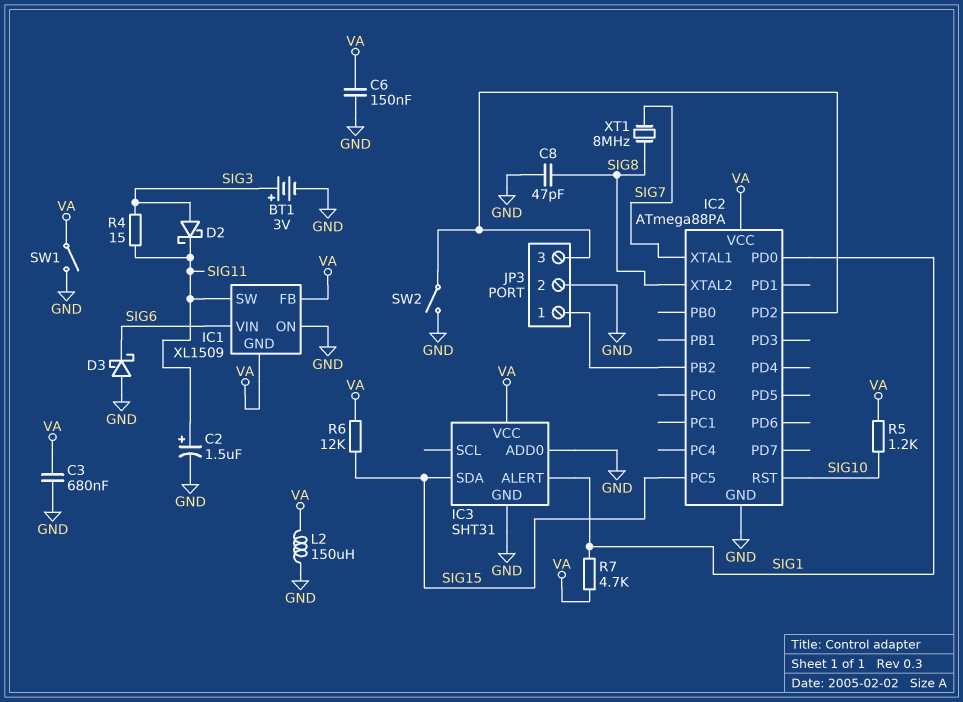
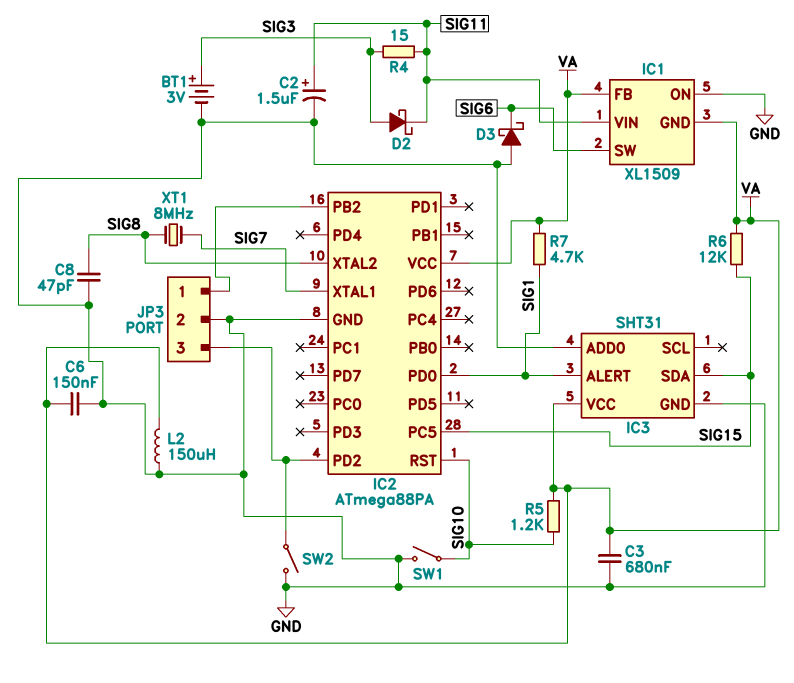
IC1 pin SW: SIG11 -> SIG6
IC1 pin VIN: SIG6 -> SIG11
SW1: switch (GND, VA) -> switch (GND, SIG10)

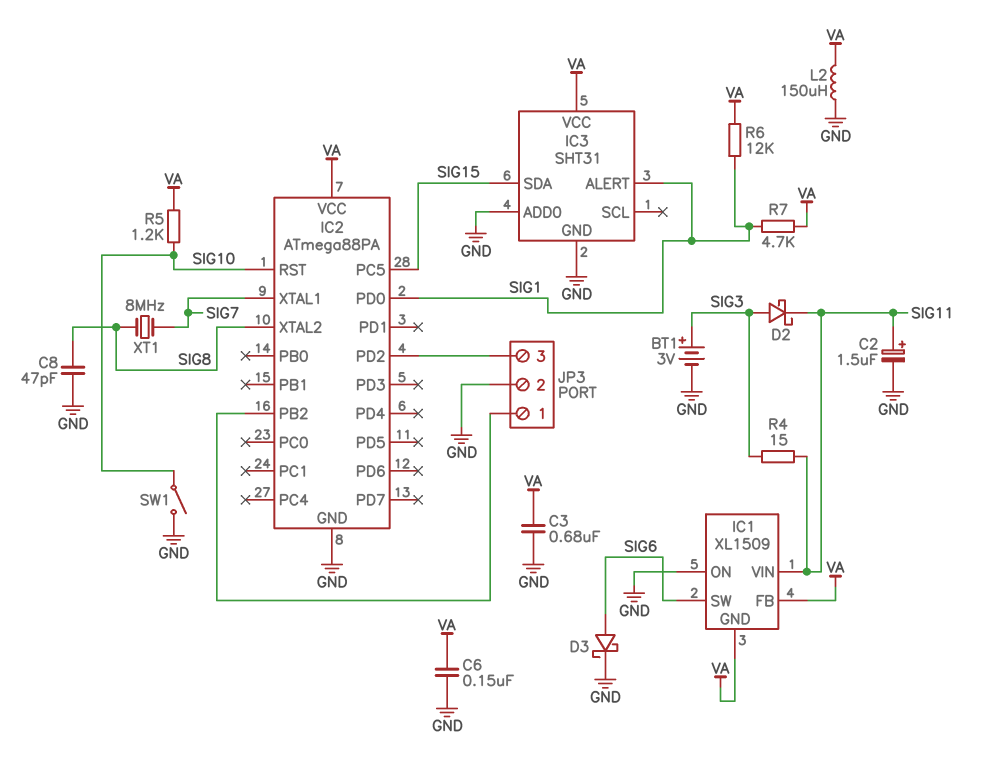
D3: schottky (A GND, K SIG6) -> schottky (A SIG6, K GND)
R6: 12k (SIG15, VA) -> 12k (SIG1, VA)
SW2: switch (GND, IC2/PD2) -> none

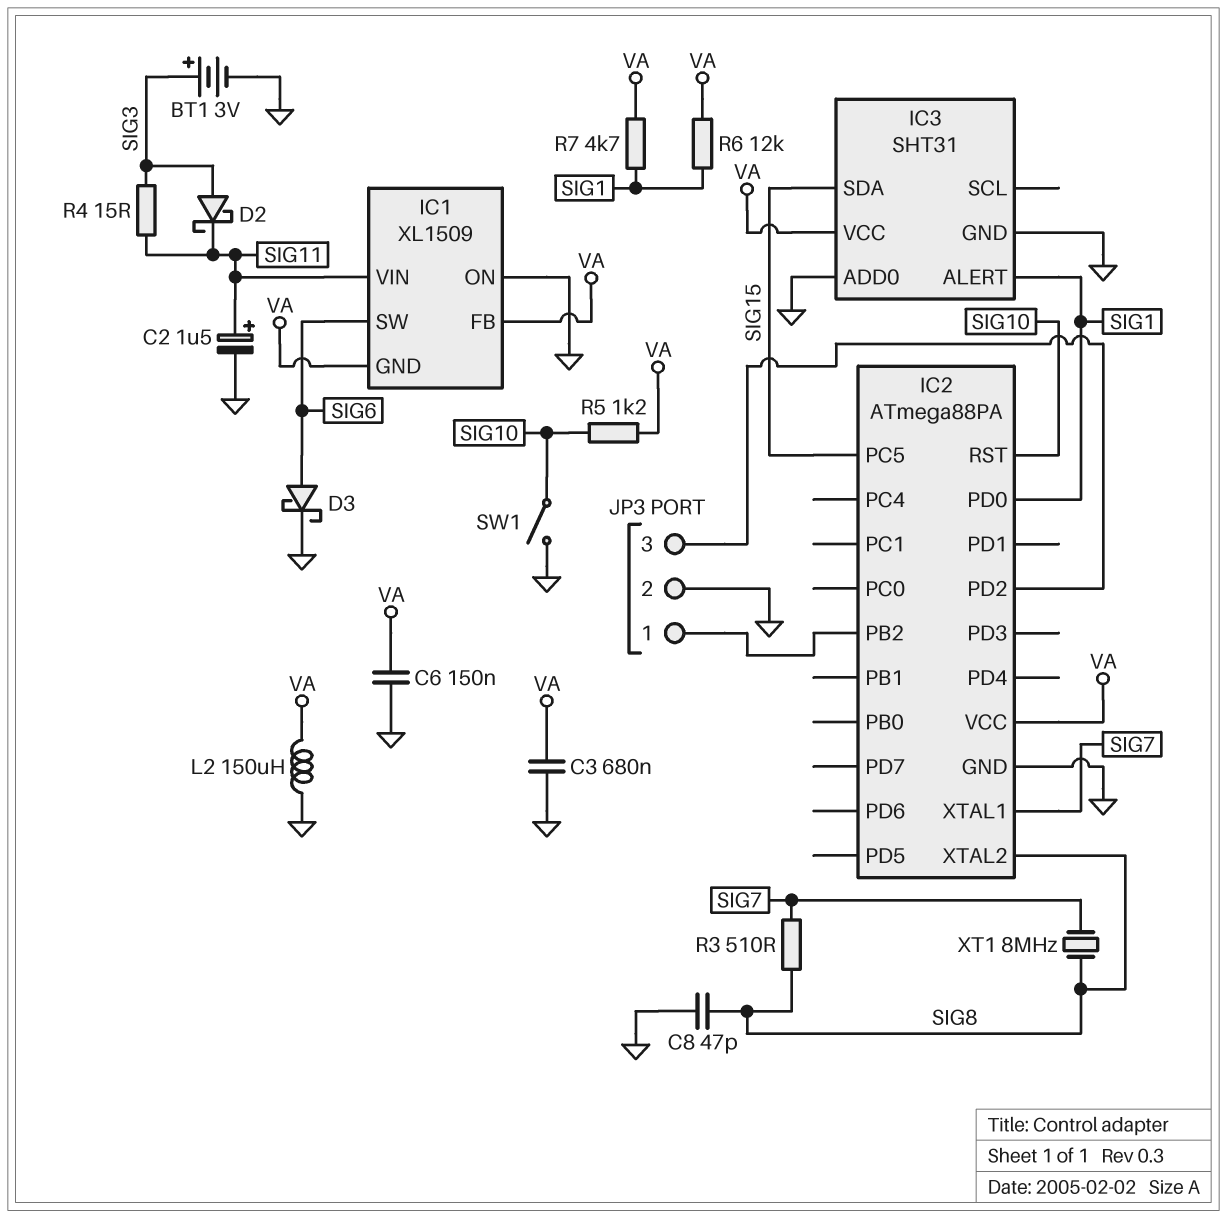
R3: none -> 510 (SIG7, SIG8)

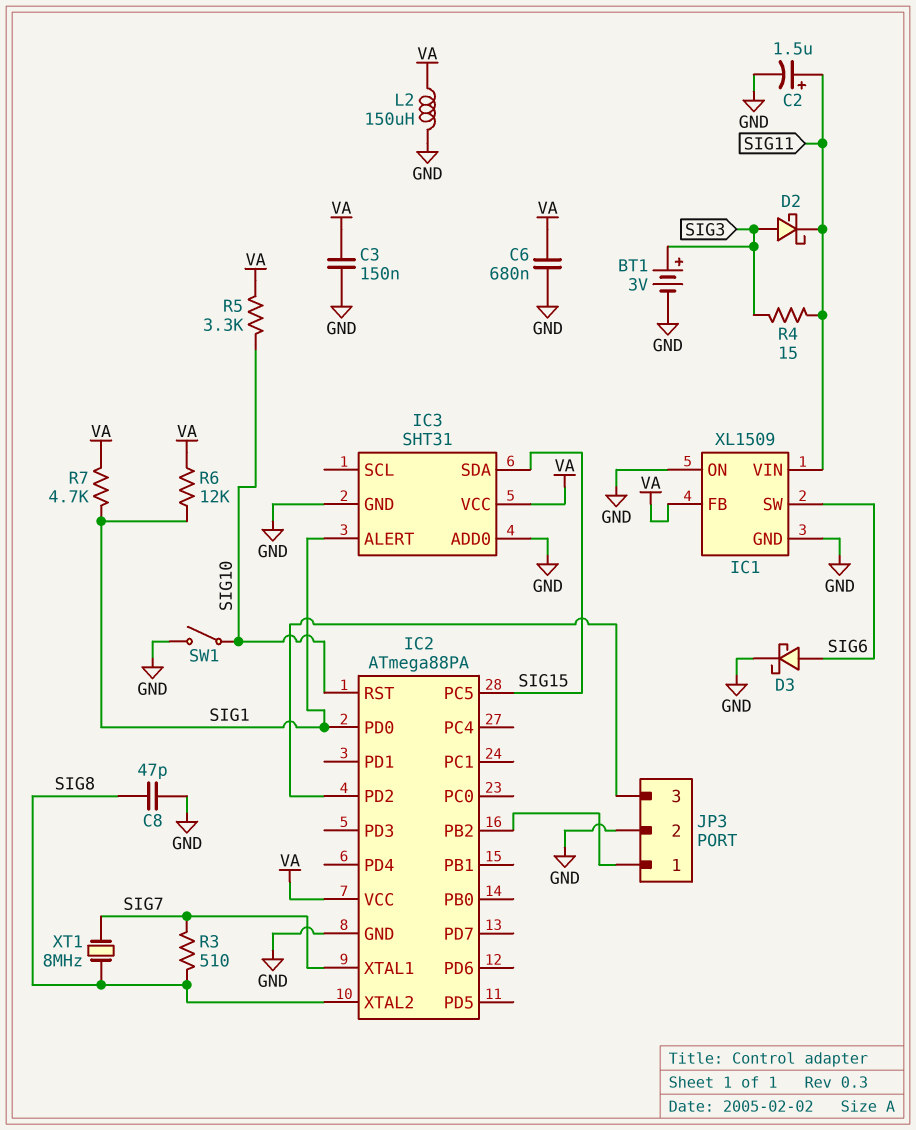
C3: 680nF (GND, VA) -> 150nF (GND, VA)
C6: 150nF (GND, VA) -> 680nF (GND, VA)
IC1 pin GND: VA -> GND
R5: 1.2k (SIG10, VA) -> 3.3k (SIG10, VA)

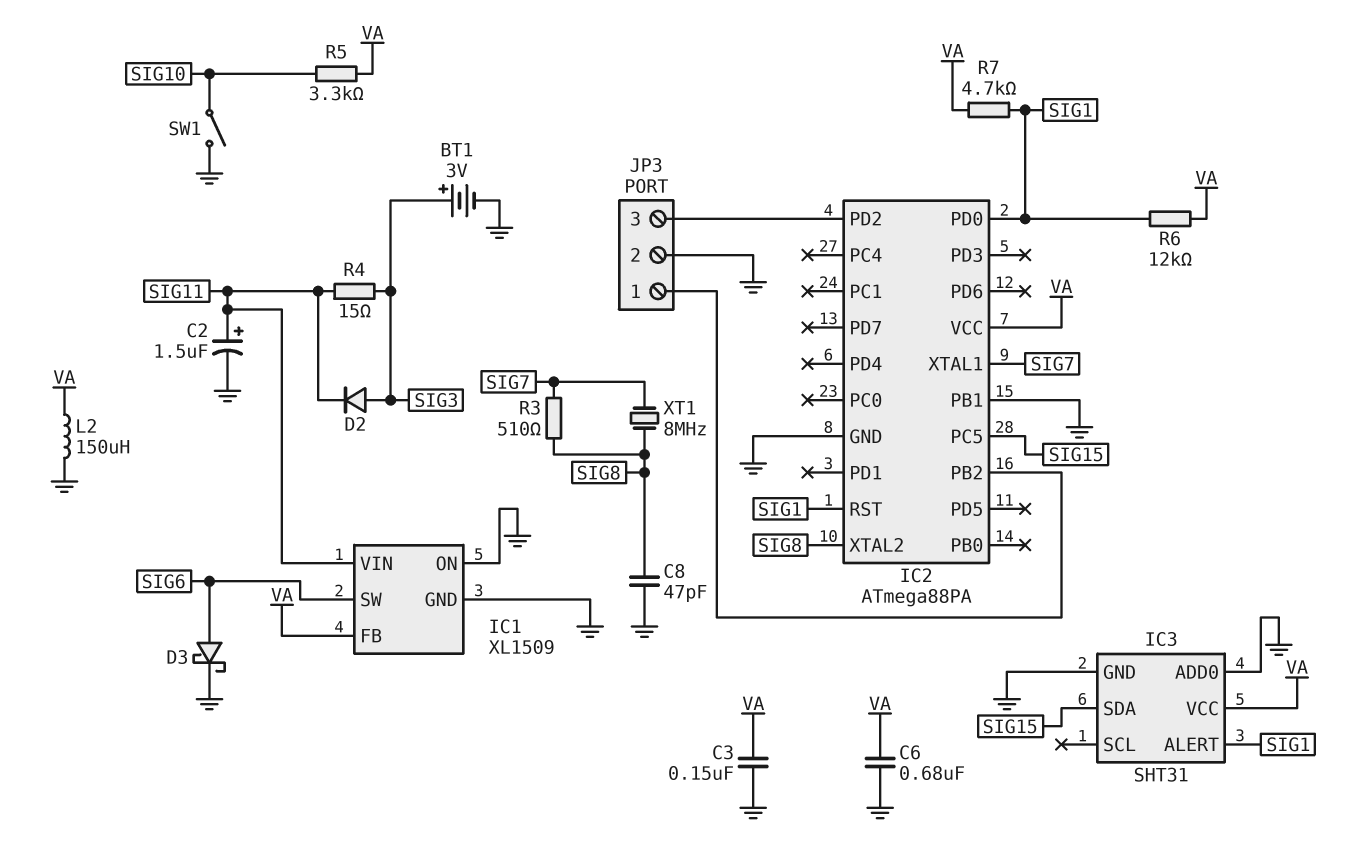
D2: schottky (A SIG3, K SIG11) -> diode (A SIG3, K SIG11)
IC2 pin PB1: none -> GND
IC2 pin RST: SIG10 -> SIG1

